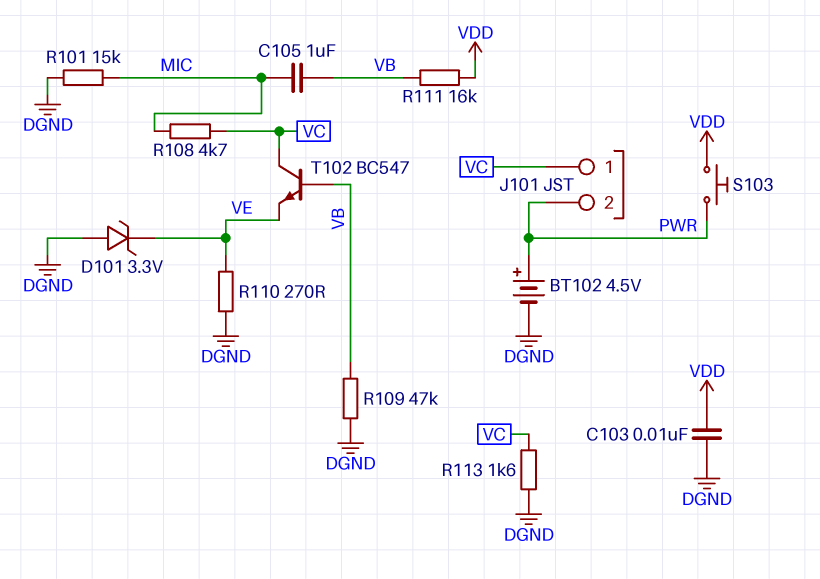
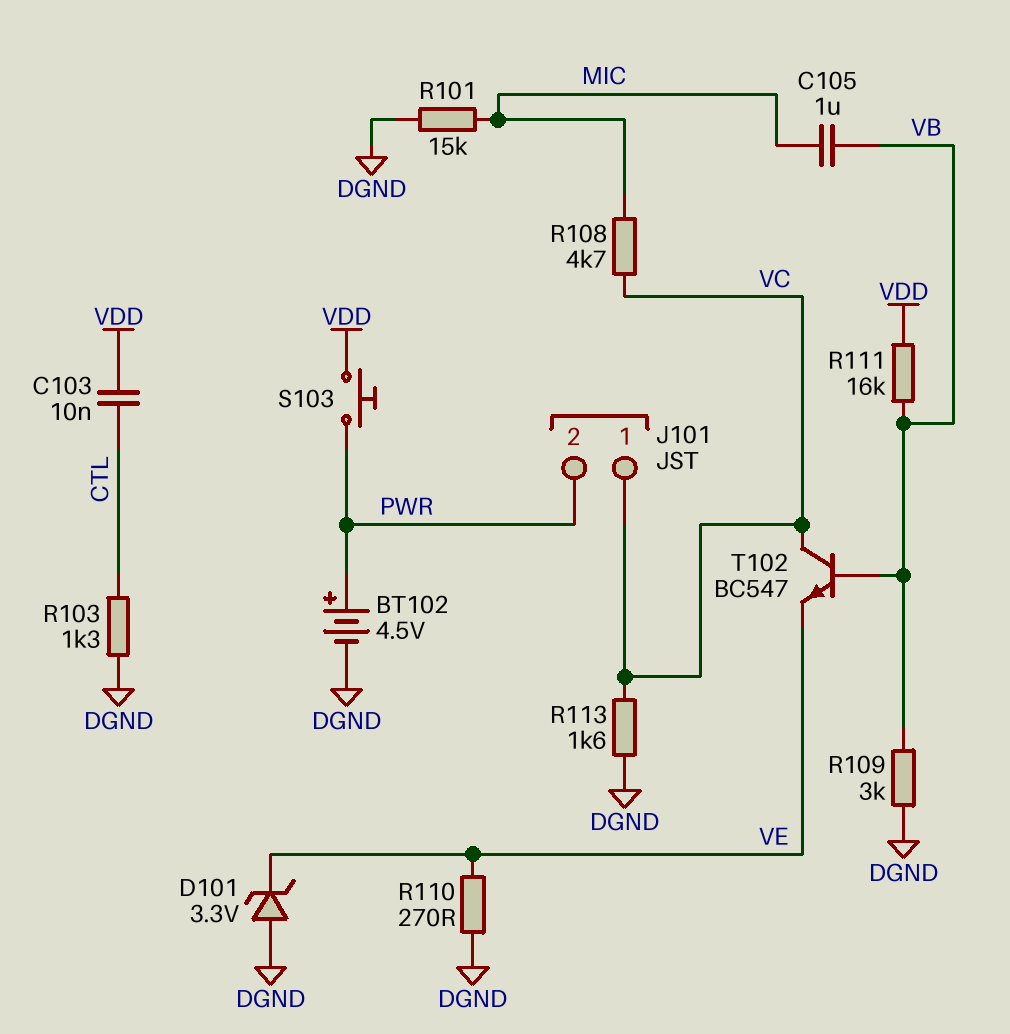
C103: 10nF (DGND, VDD) -> 10nF (CTL, VDD)
R103: none -> 1.3k (CTL, DGND)
R109: 47k (DGND, VB) -> 3k (DGND, VB)

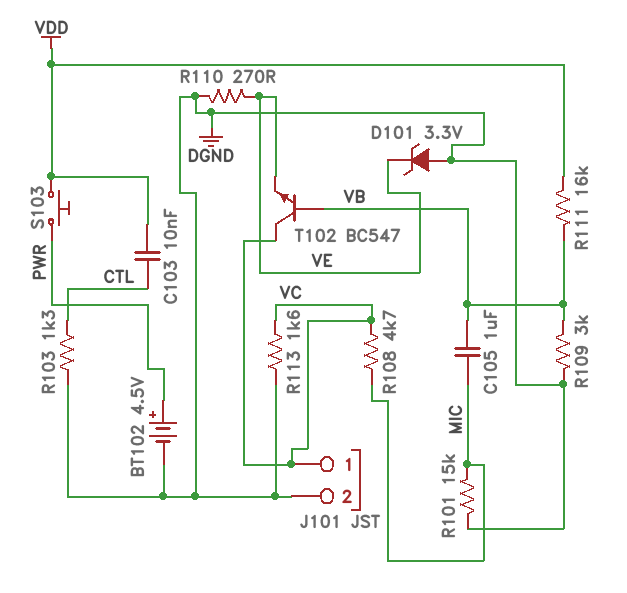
J101 pin 2: PWR -> DGND

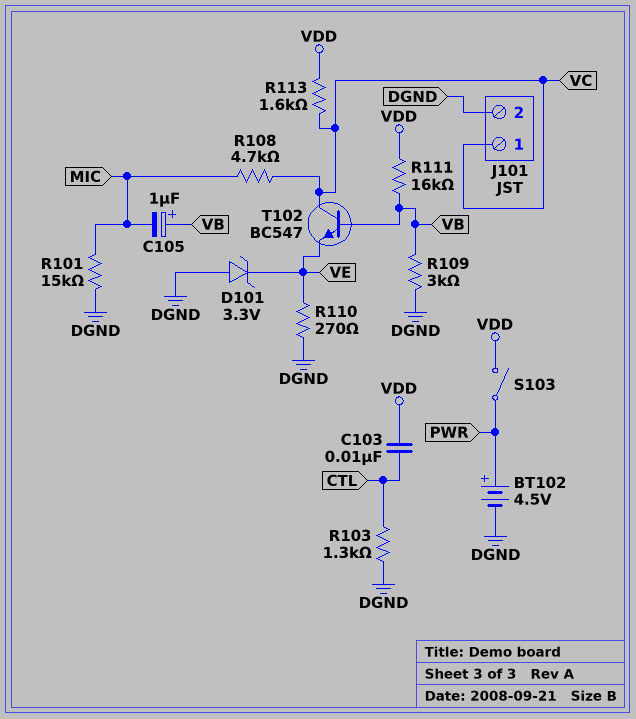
C105: 1uF (MIC, VB) -> 1uF (plus VB, minus MIC)
R113: 1.6k (DGND, VC) -> 1.6k (VC, VDD)
S103: button (PWR, VDD) -> switch (PWR, VDD)

